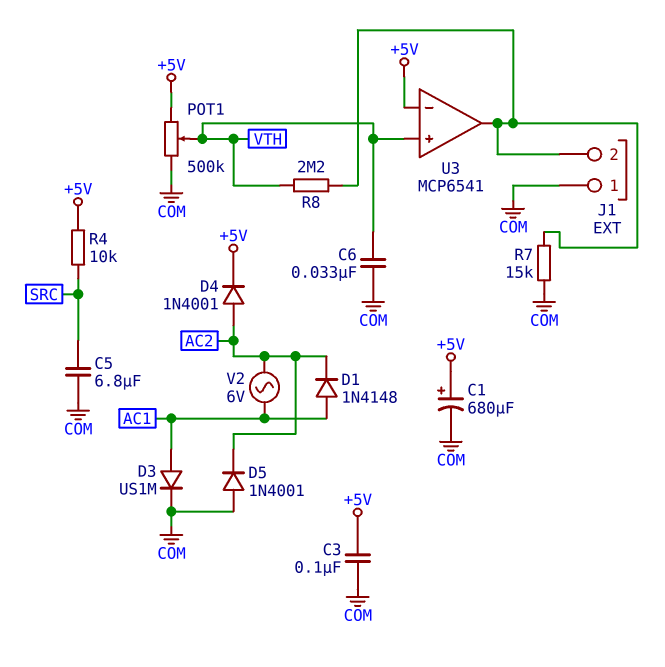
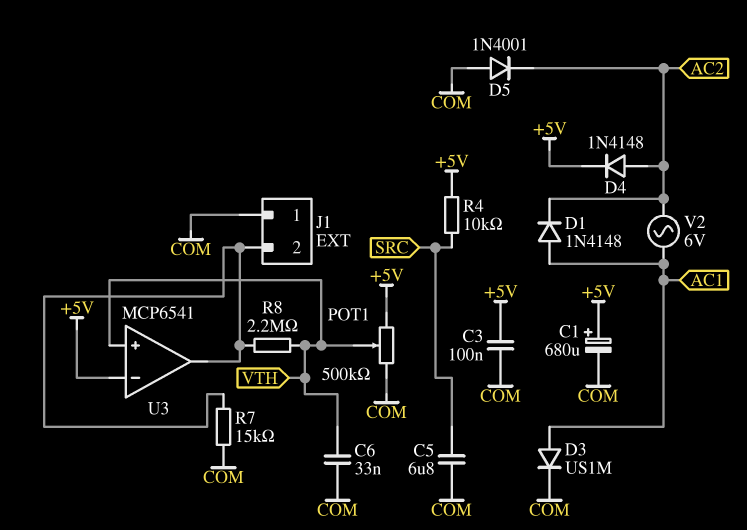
D4: diode 1N4001 (A AC2, K +5V) -> diode 1N4148 (A AC2, K +5V)

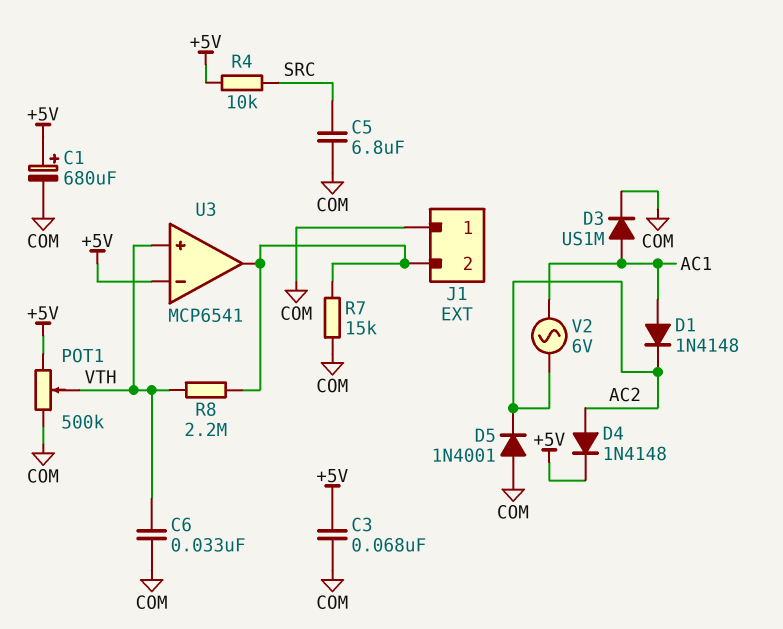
C3: 100nF (+5V, COM) -> 68nF (+5V, COM)

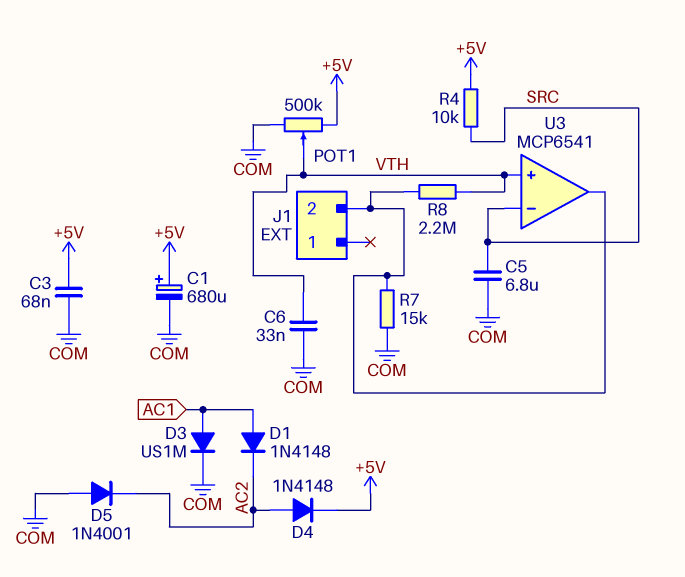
J1 pin 1: COM -> none
U3 pin in-: +5V -> SRC
V2: AC 6V (AC1, AC2) -> none

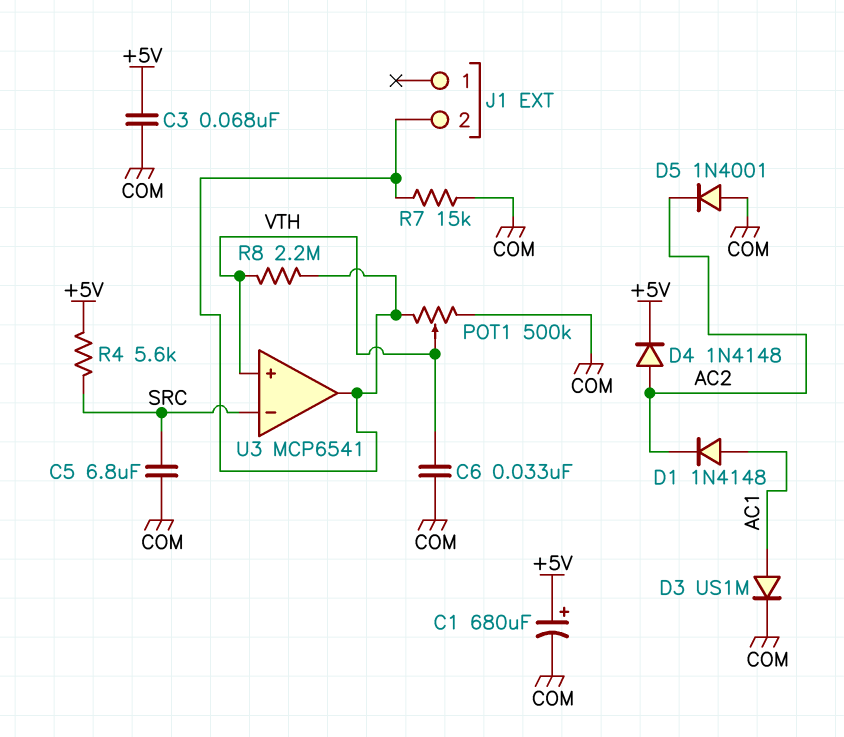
POT1: 500k (+5V, COM, wiper VTH) -> 500k (COM, J1/2, wiper VTH)
R4: 10k (+5V, SRC) -> 5.6k (+5V, SRC)

